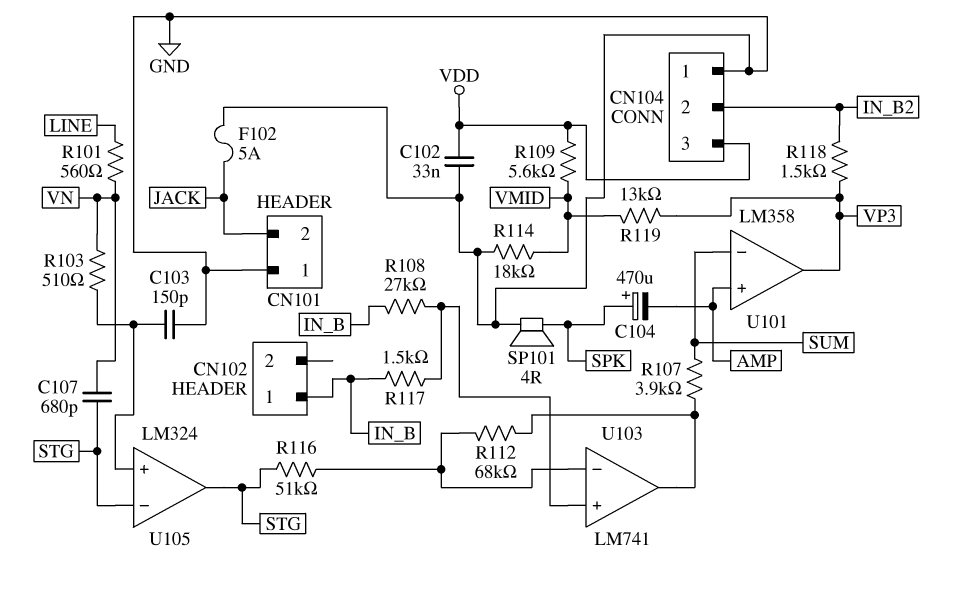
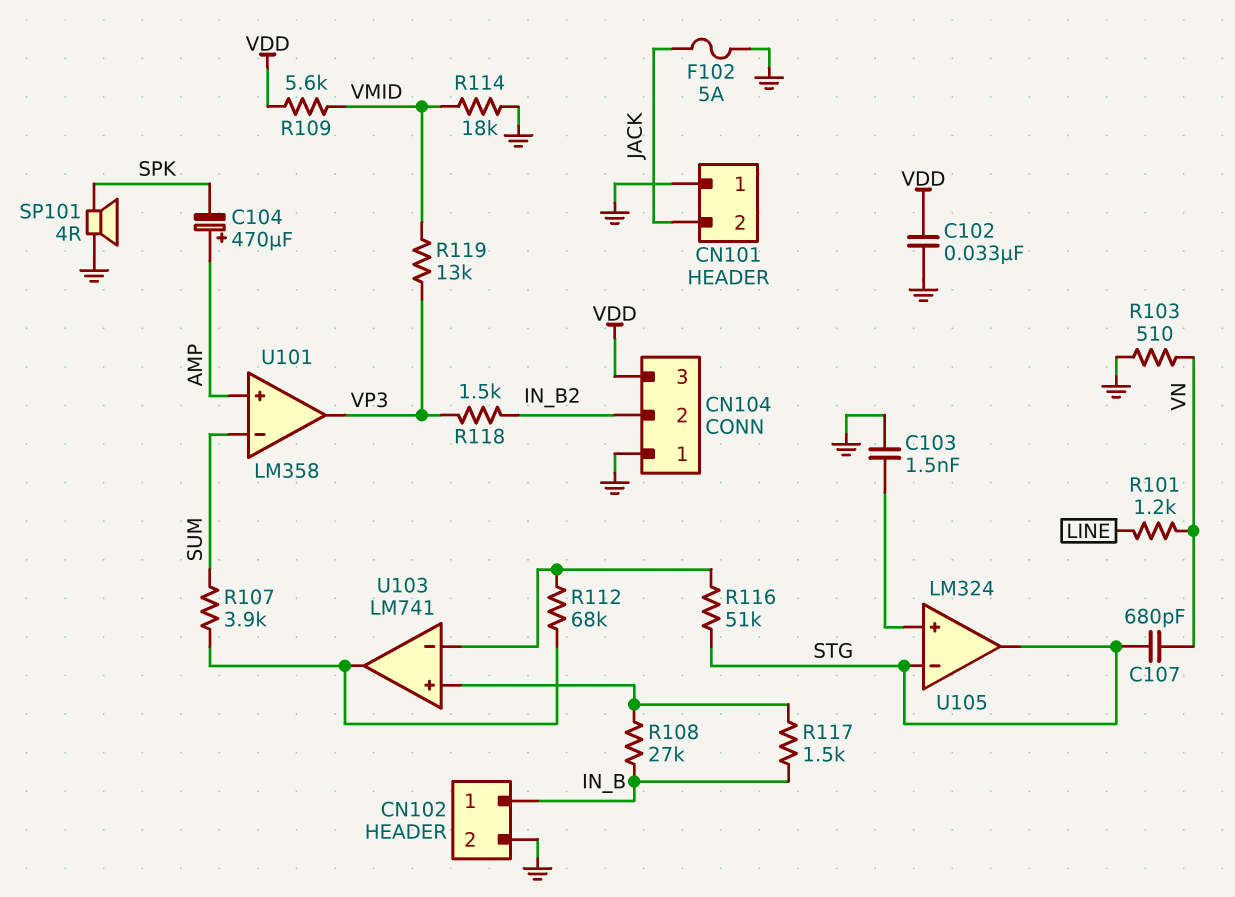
C103: 150pF (GND, U105/in+) -> 1.5nF (GND, U105/in+)
C104: 470uF (plus SPK, minus AMP) -> 470uF (plus AMP, minus SPK)
CN102 pin 2: none -> GND
R101: 560 (LINE, VN) -> 1.2k (LINE, VN)
R103: 510 (U105/in+, VN) -> 510 (GND, VN)

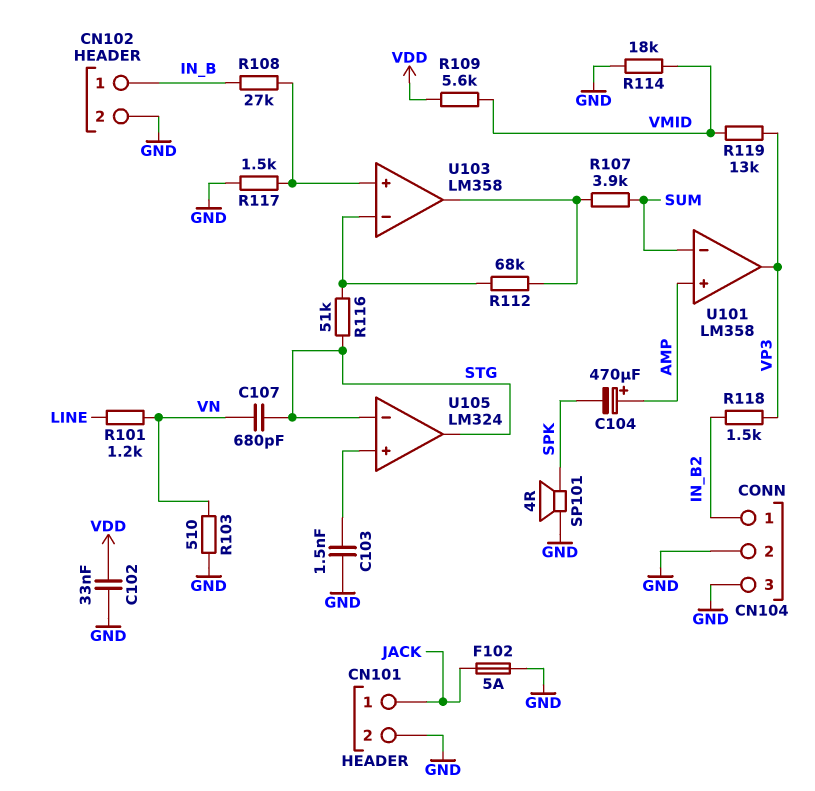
CN101 pin 1: GND -> JACK
CN101 pin 2: JACK -> GND
CN104 pin 1: GND -> IN_B2
CN104 pin 2: IN_B2 -> GND
CN104 pin 3: VDD -> GND
R117: 1.5k (IN_B, U103/in+) -> 1.5k (GND, U103/in+)
U103: LM741 -> LM358

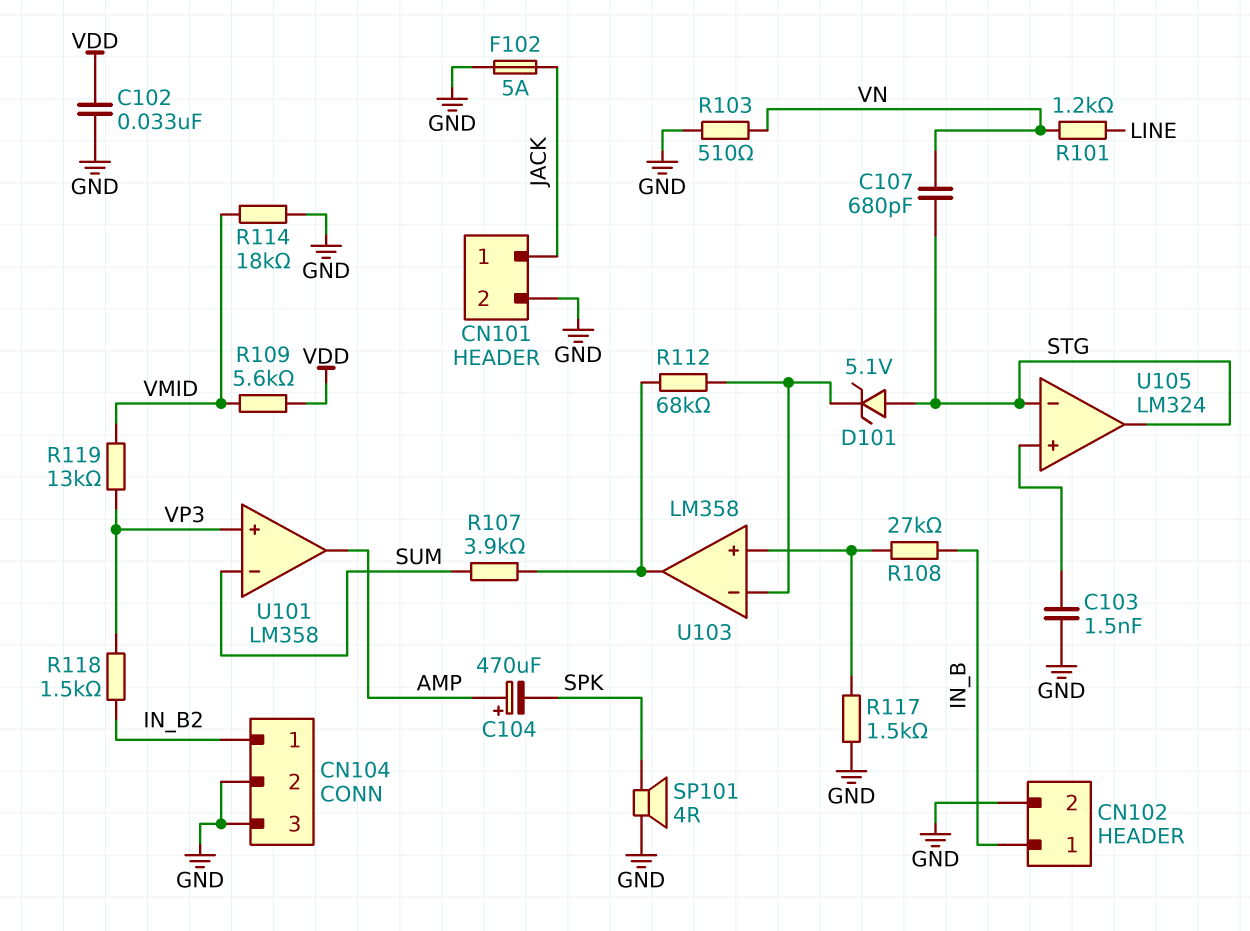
D101: none -> zener 5.1V (A STG, K U103/in-)
R116: 51k (STG, U103/in-) -> none
U101 pin in+: AMP -> VP3
U101 pin out: VP3 -> AMP

